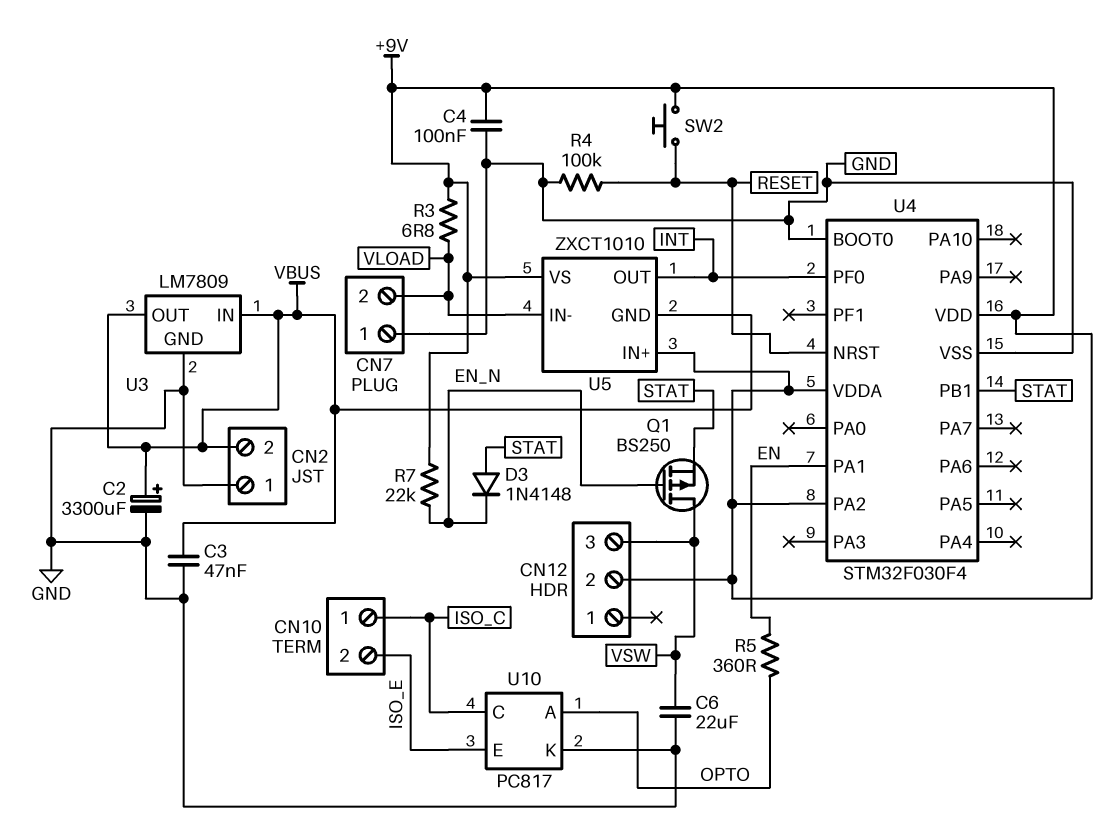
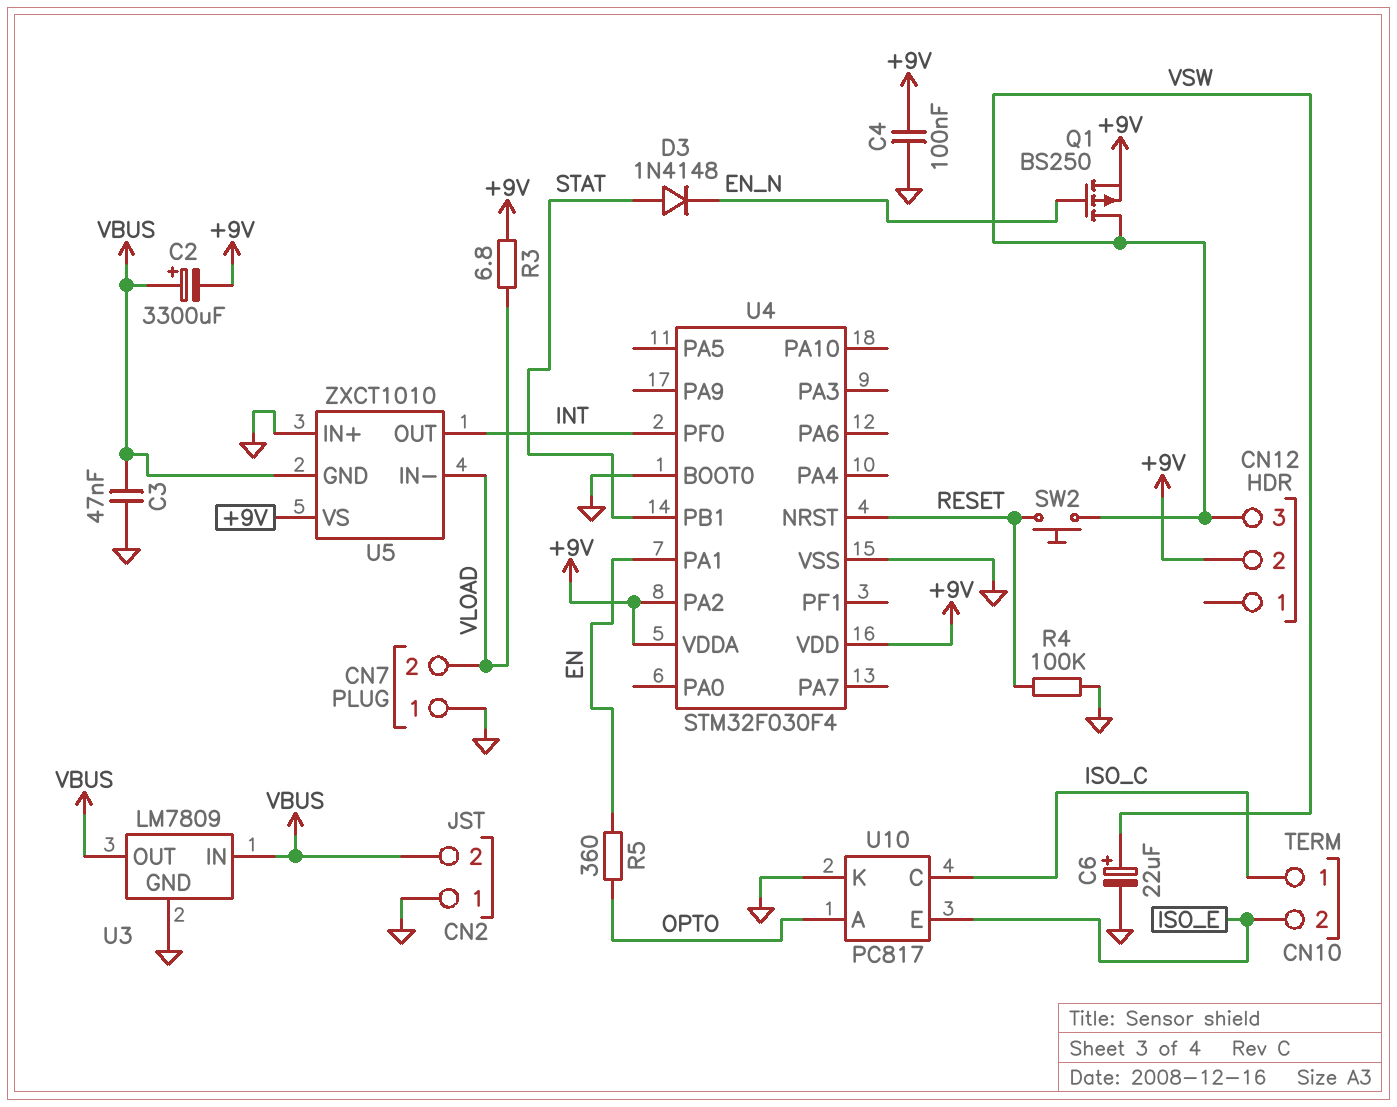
C2: 3300uF (plus VBUS, minus GND) -> 3300uF (plus VBUS, minus +9V)
C6: 22uF (GND, VSW) -> 22uF (plus VSW, minus GND)
Q1: PMOS BS250 (G EN_N, D VSW, S STAT) -> PMOS BS250 (G EN_N, D VSW, S +9V)
R7: 22k (+9V, EN_N) -> none
SW2: button (+9V, RESET) -> button (RESET, VSW)
U5 pin IN+: +9V -> GND

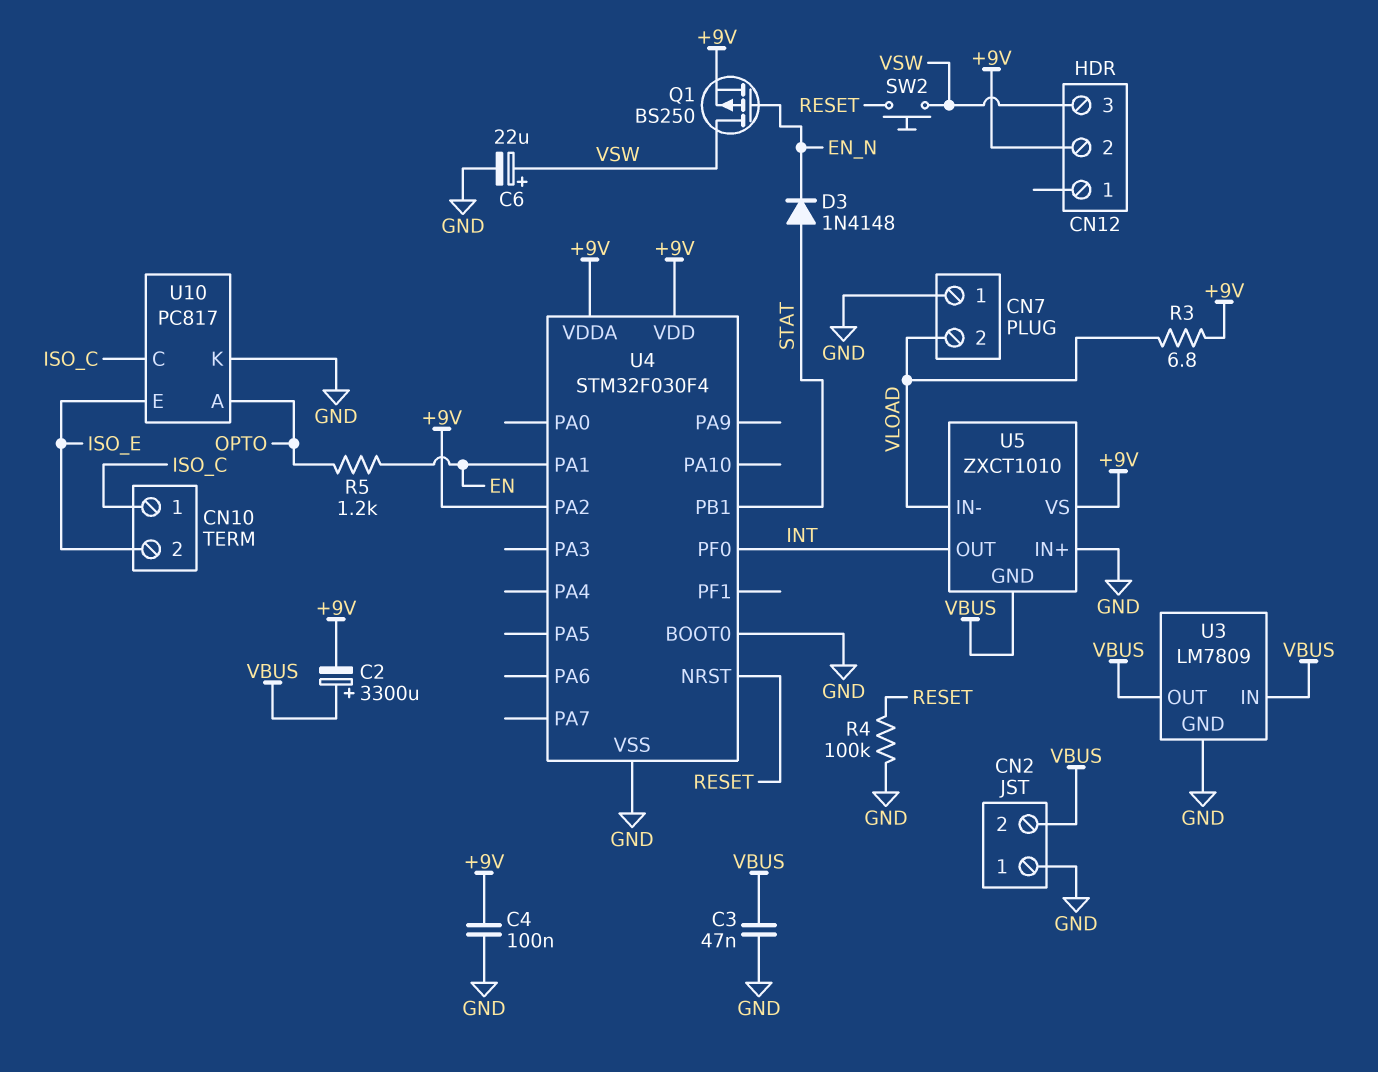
R5: 360 (EN, OPTO) -> 1.2k (EN, OPTO)

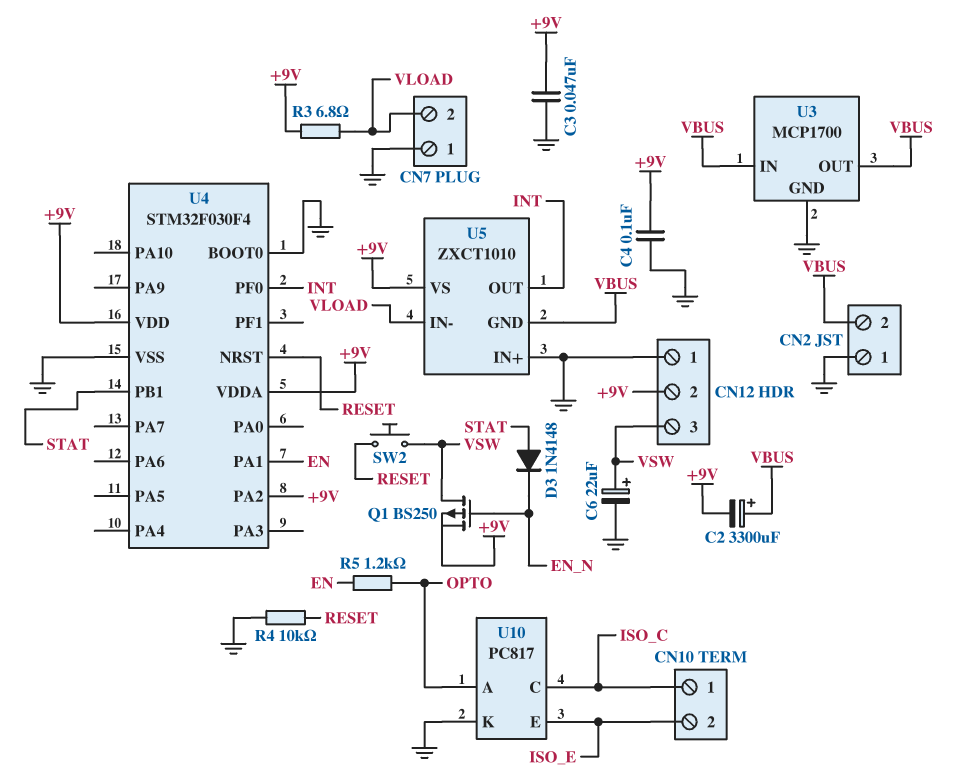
C3: 47nF (GND, VBUS) -> 47nF (+9V, GND)
CN12 pin 1: none -> GND
R4: 100k (GND, RESET) -> 10k (GND, RESET)
U3: LM7809 -> MCP1700

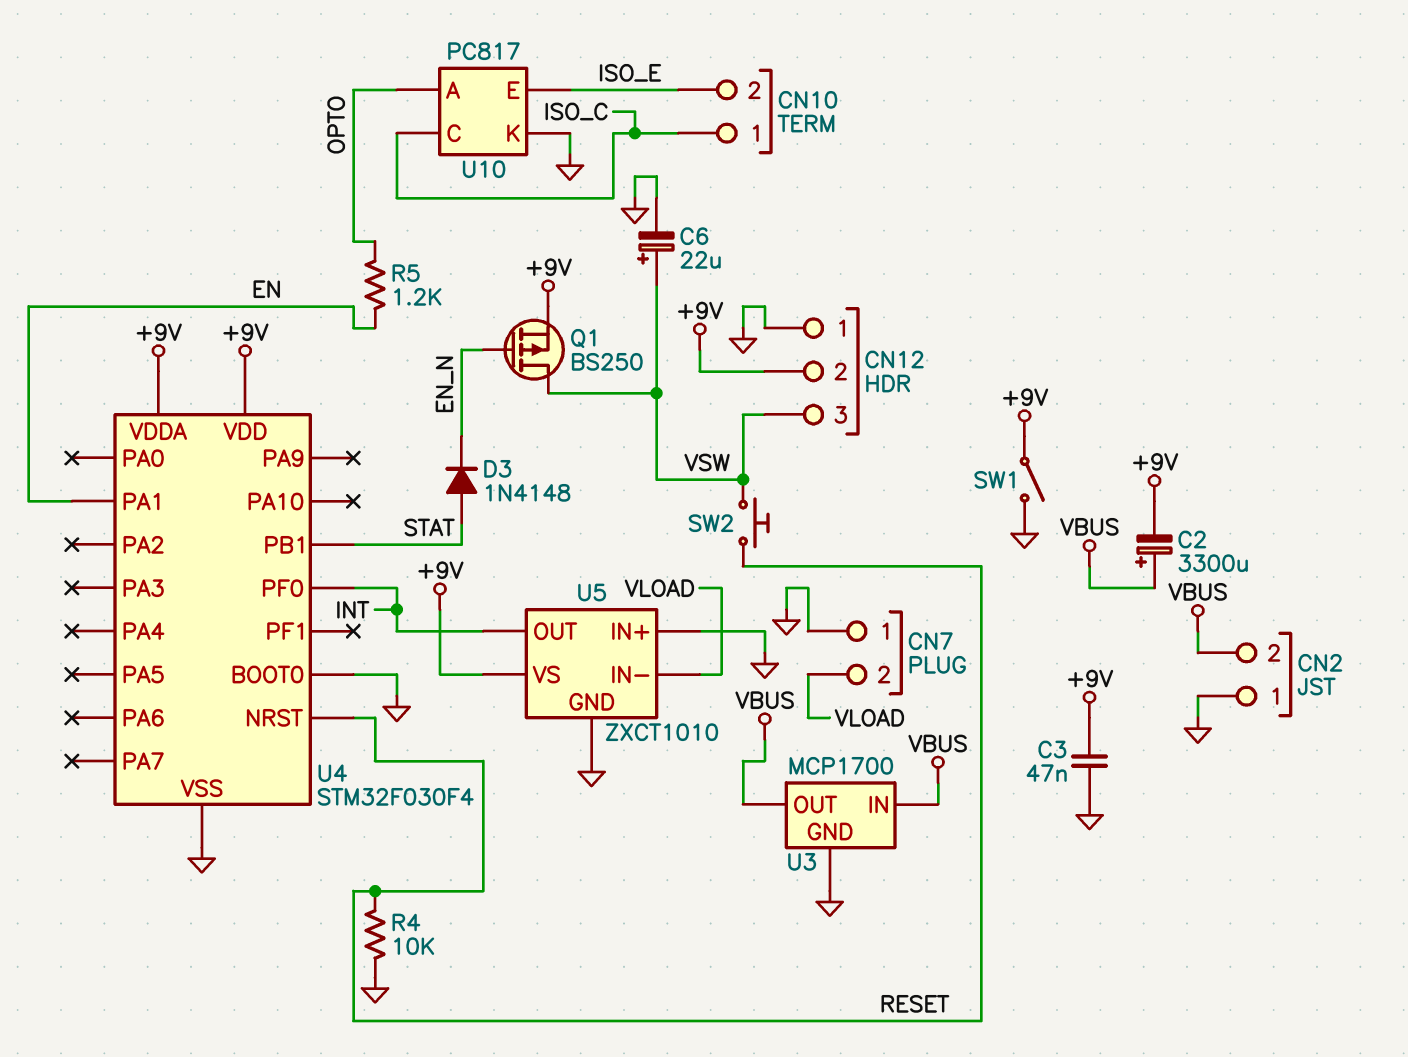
C4: 100nF (+9V, GND) -> none
R3: 6.8 (+9V, VLOAD) -> none
SW1: none -> switch (+9V, GND)
U4 pin PA2: +9V -> none
U5 pin GND: VBUS -> GND

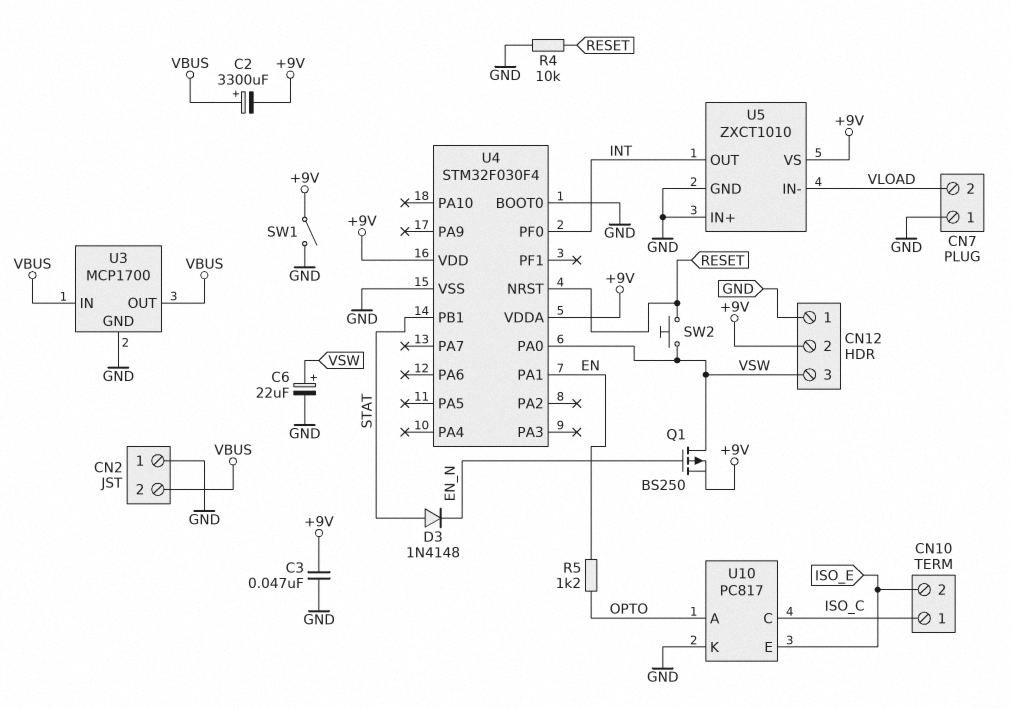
U4 pin PA0: none -> VSW

